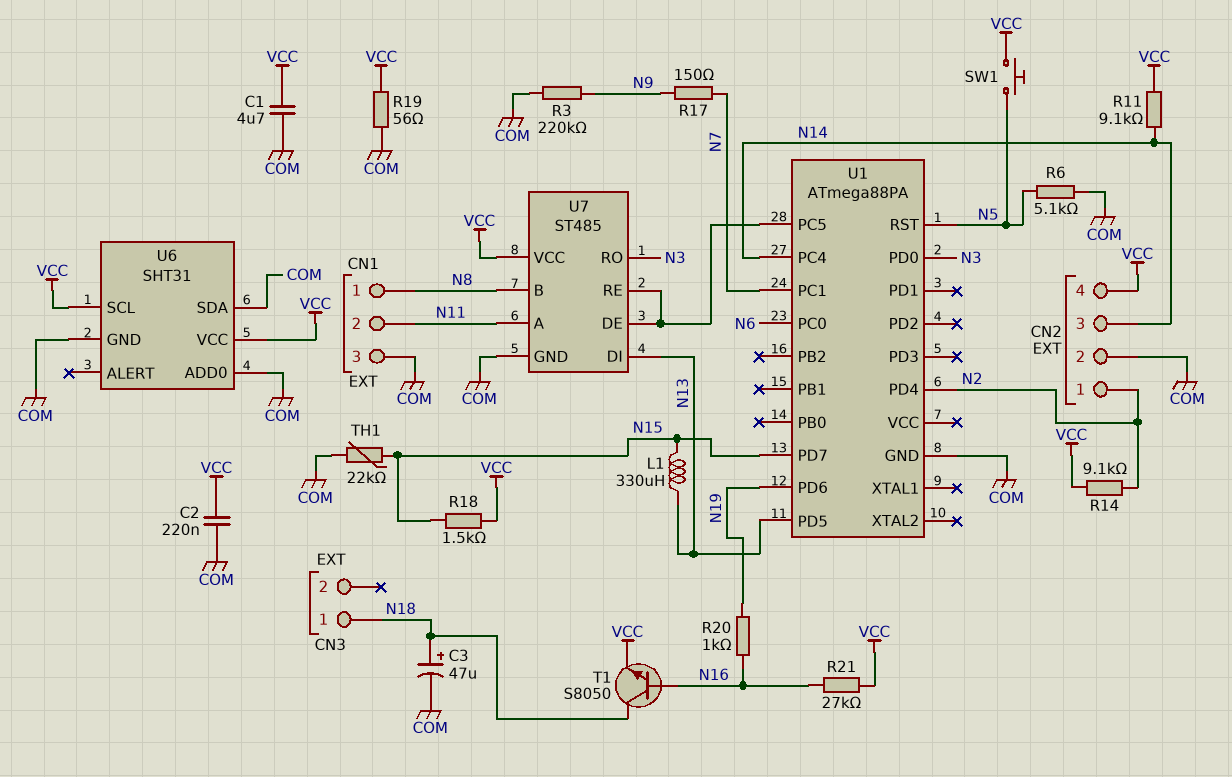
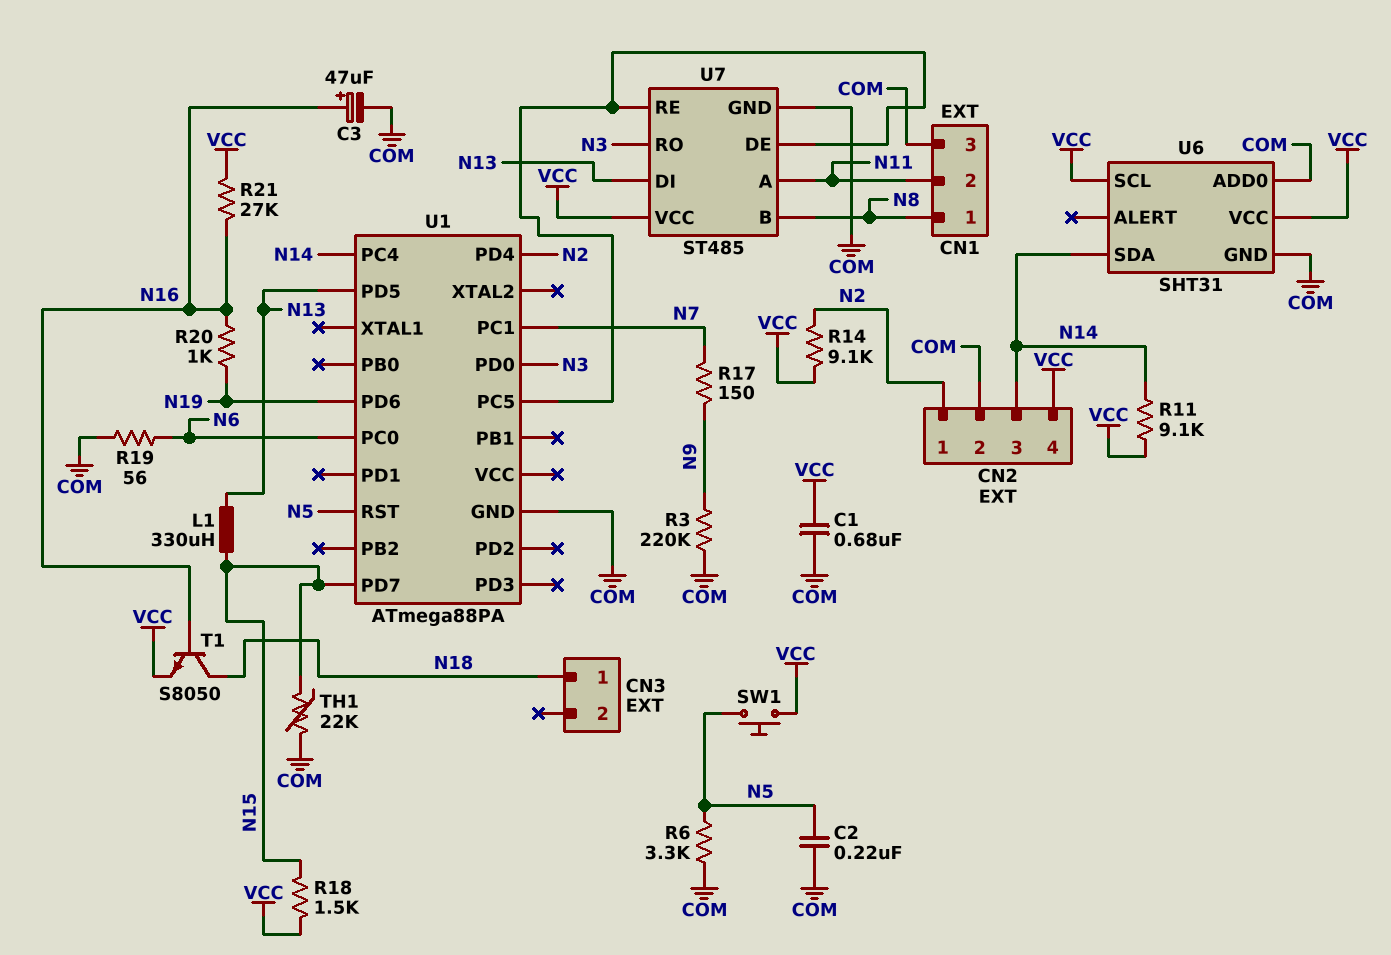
C1: 4.7uF (COM, VCC) -> 680nF (COM, VCC)
C2: 220nF (COM, VCC) -> 220nF (COM, N5)
C3: 47uF (plus N18, minus COM) -> 47uF (plus N16, minus COM)
R6: 5.1k (COM, N5) -> 3.3k (COM, N5)
R19: 56 (COM, VCC) -> 56 (COM, N6)
U6 pin SDA: COM -> N14

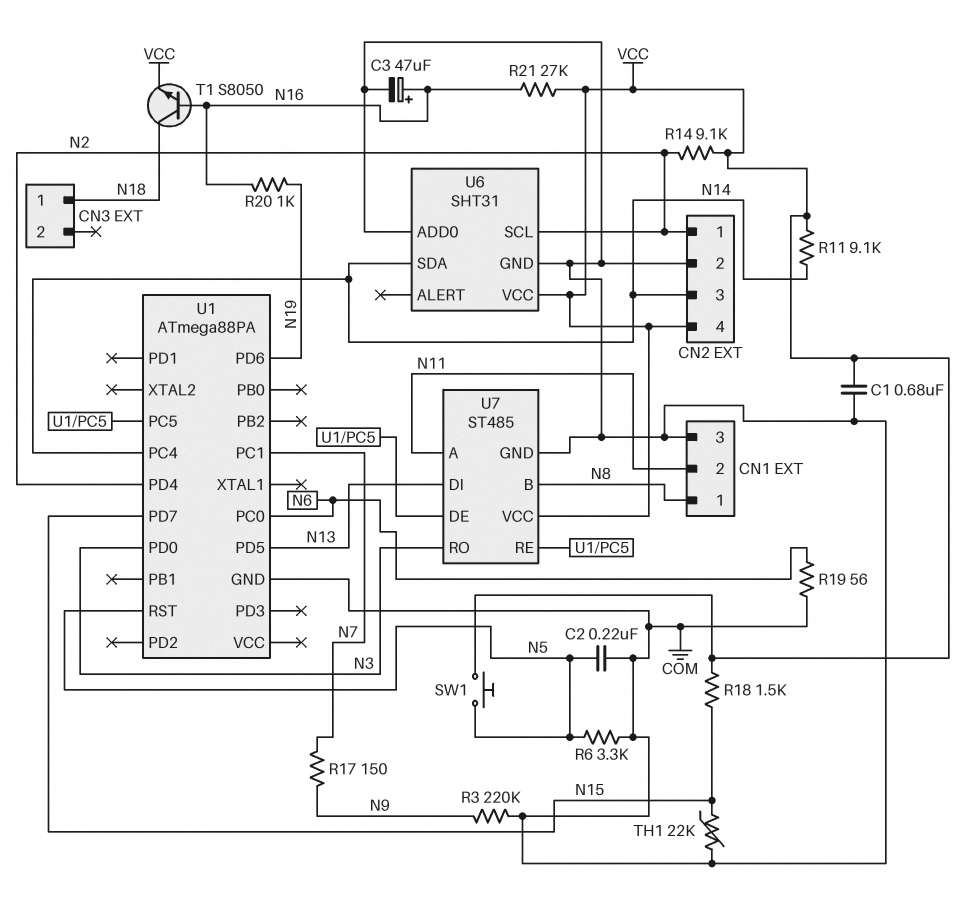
L1: 330uH (N13, N15) -> none
U6 pin SCL: VCC -> N2

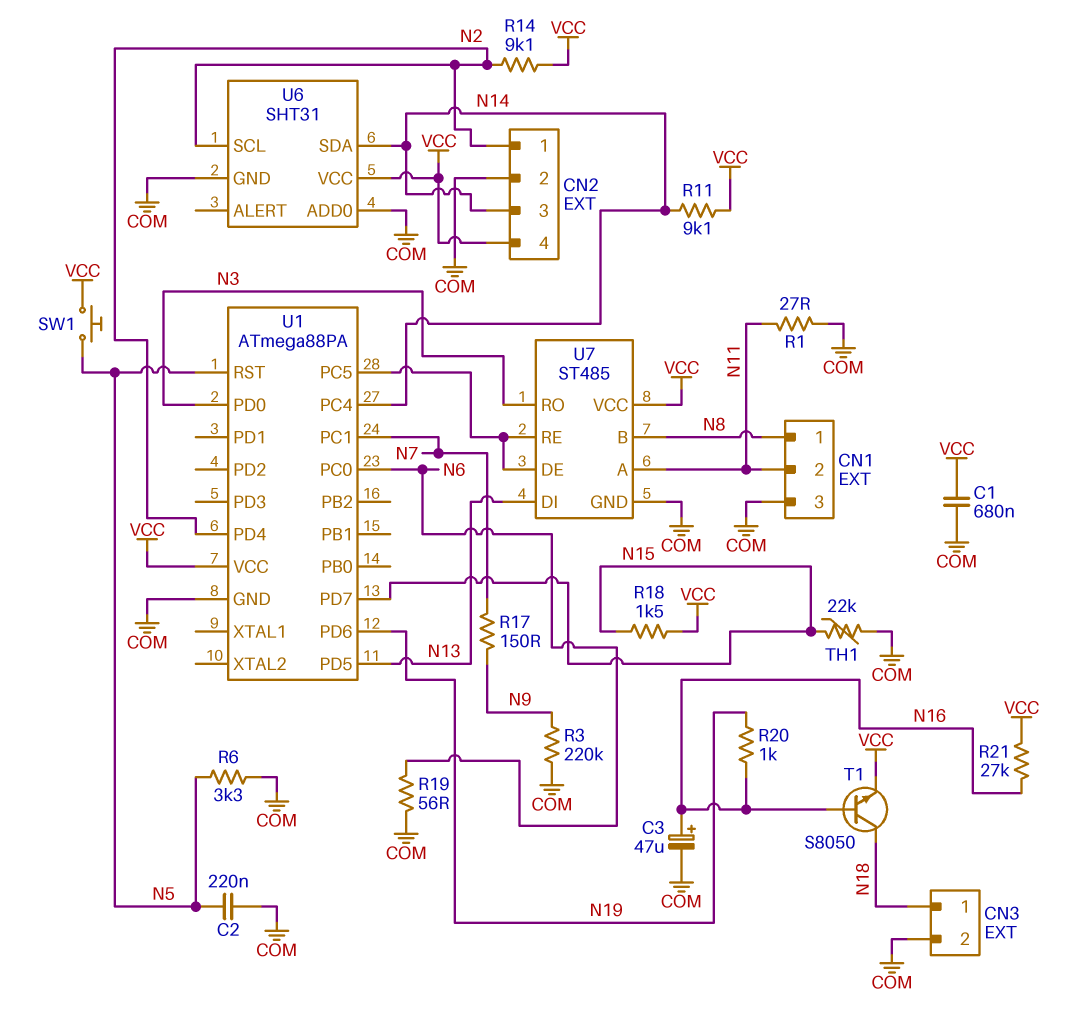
CN3 pin 2: none -> COM
R1: none -> 27 (COM, N11)
U1 pin VCC: none -> VCC

